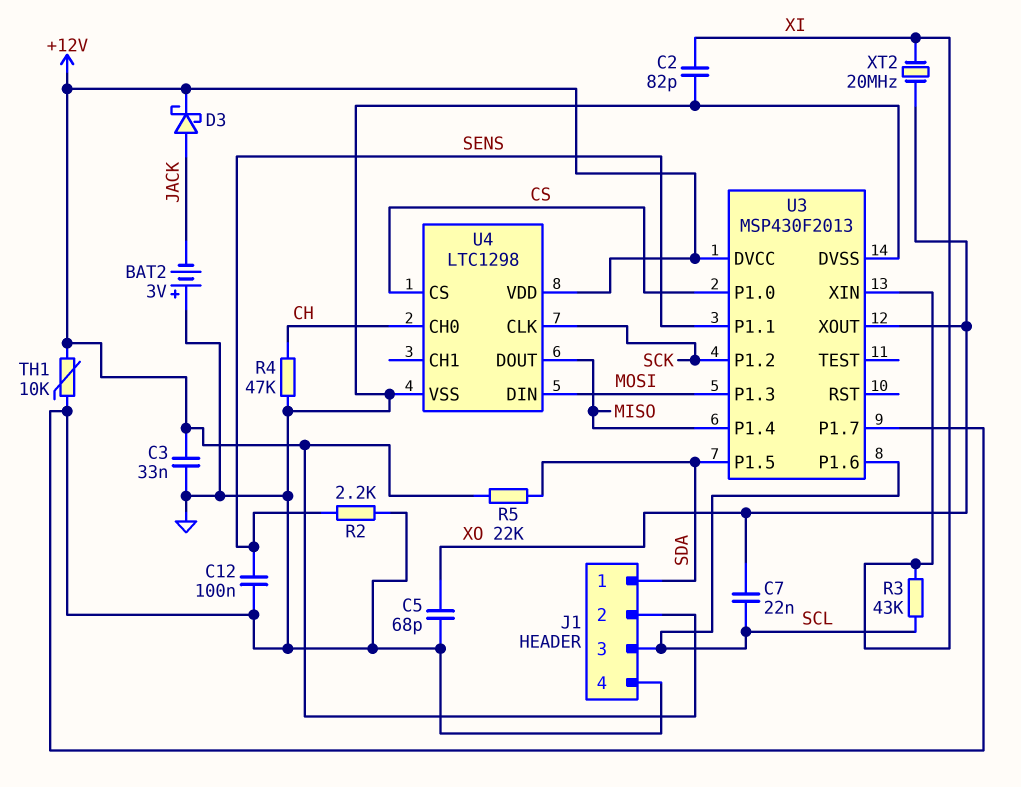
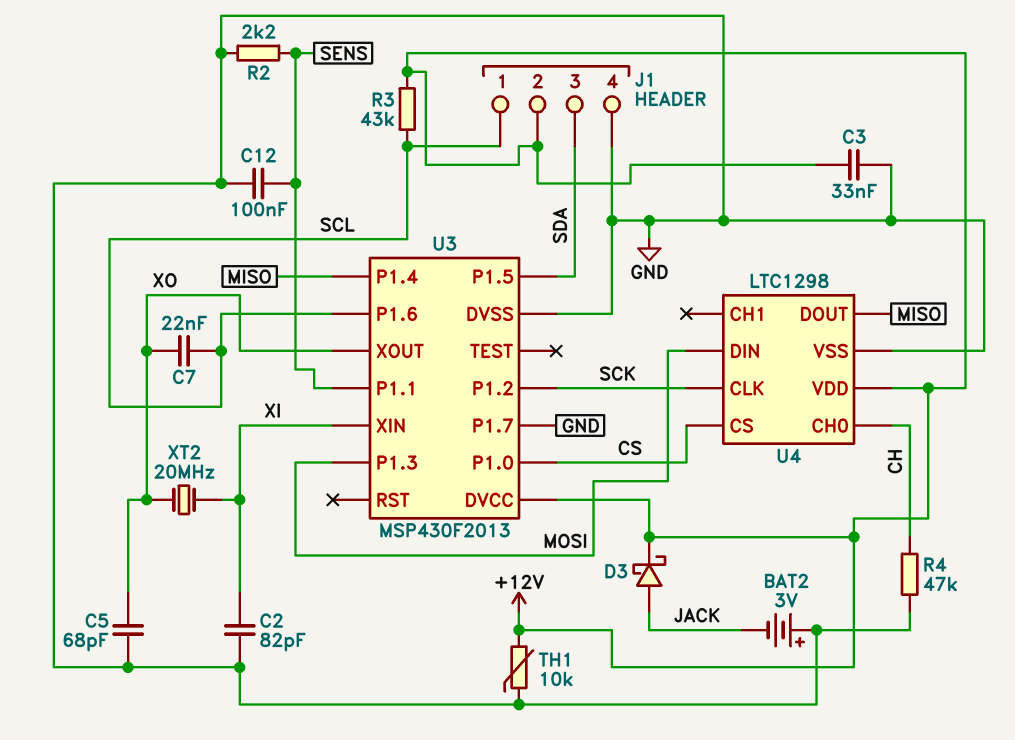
J1 pin 1: SDA -> SCL
J1 pin 3: SCL -> SDA
R3: 43k (SCL, XI) -> 43k (+12V, SCL)
R5: 22k (+12V, SDA) -> none

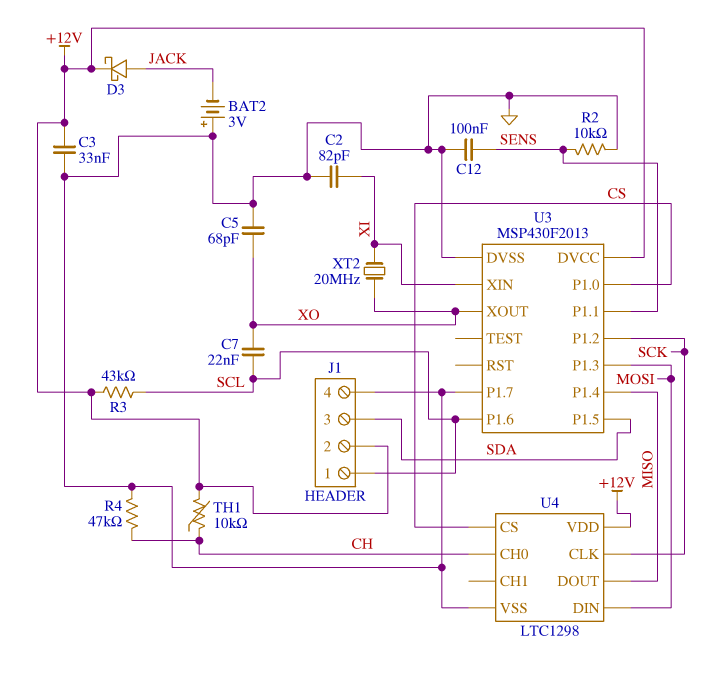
R2: 2.2k (GND, SENS) -> 10k (GND, SENS)
TH1: 10k (+12V, GND) -> 10k (+12V, CH)

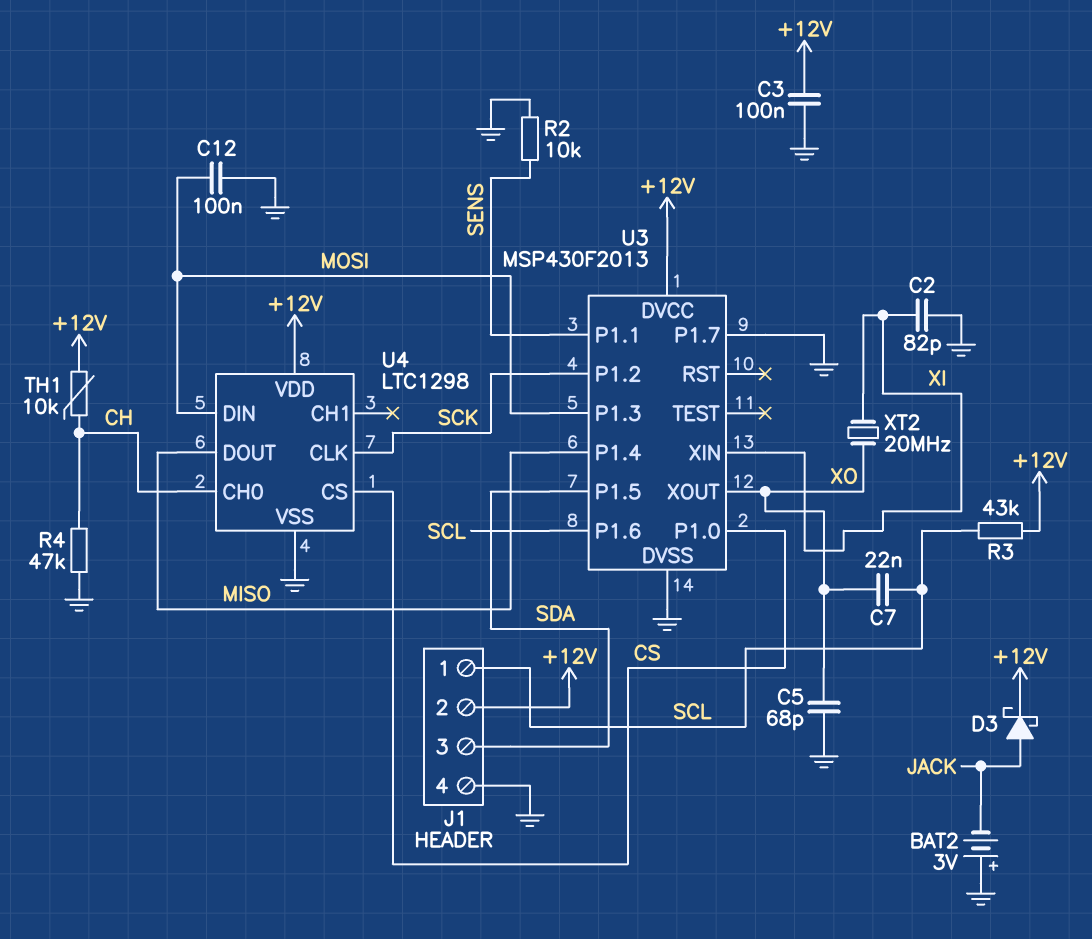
C3: 33nF (+12V, GND) -> 100nF (+12V, GND)
C12: 100nF (GND, SENS) -> 100nF (GND, MOSI)

